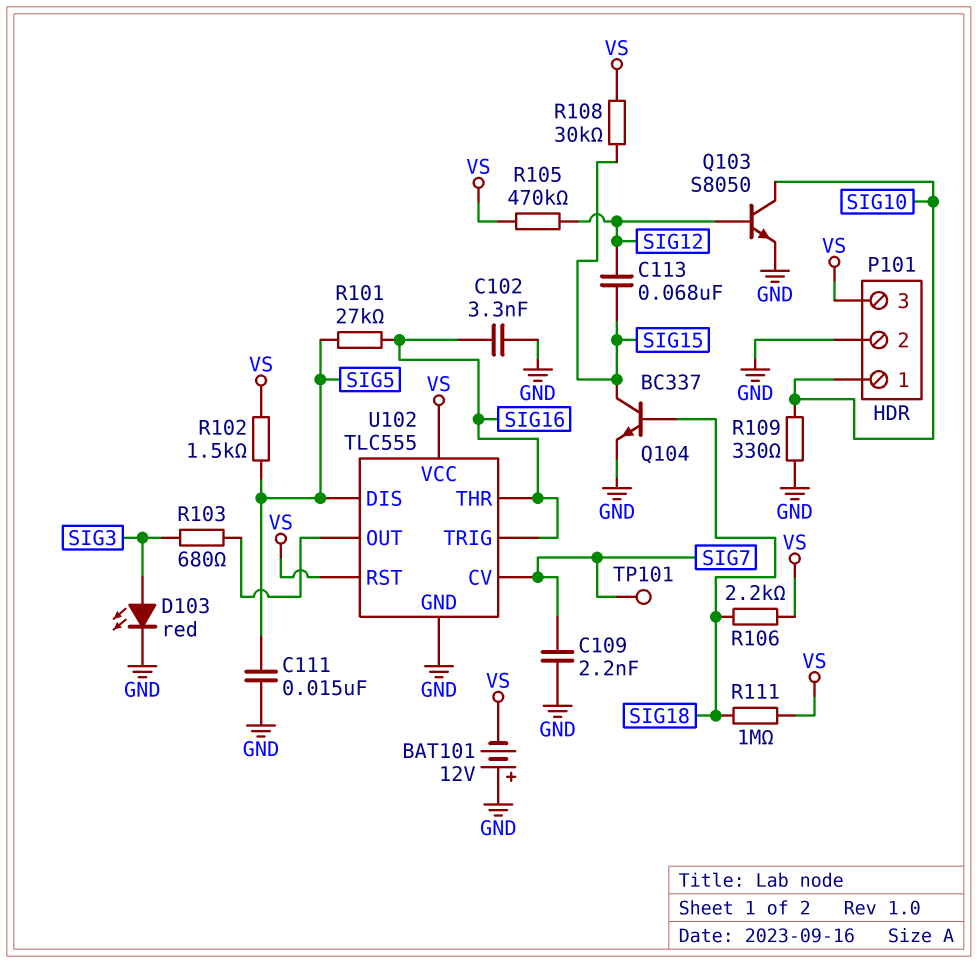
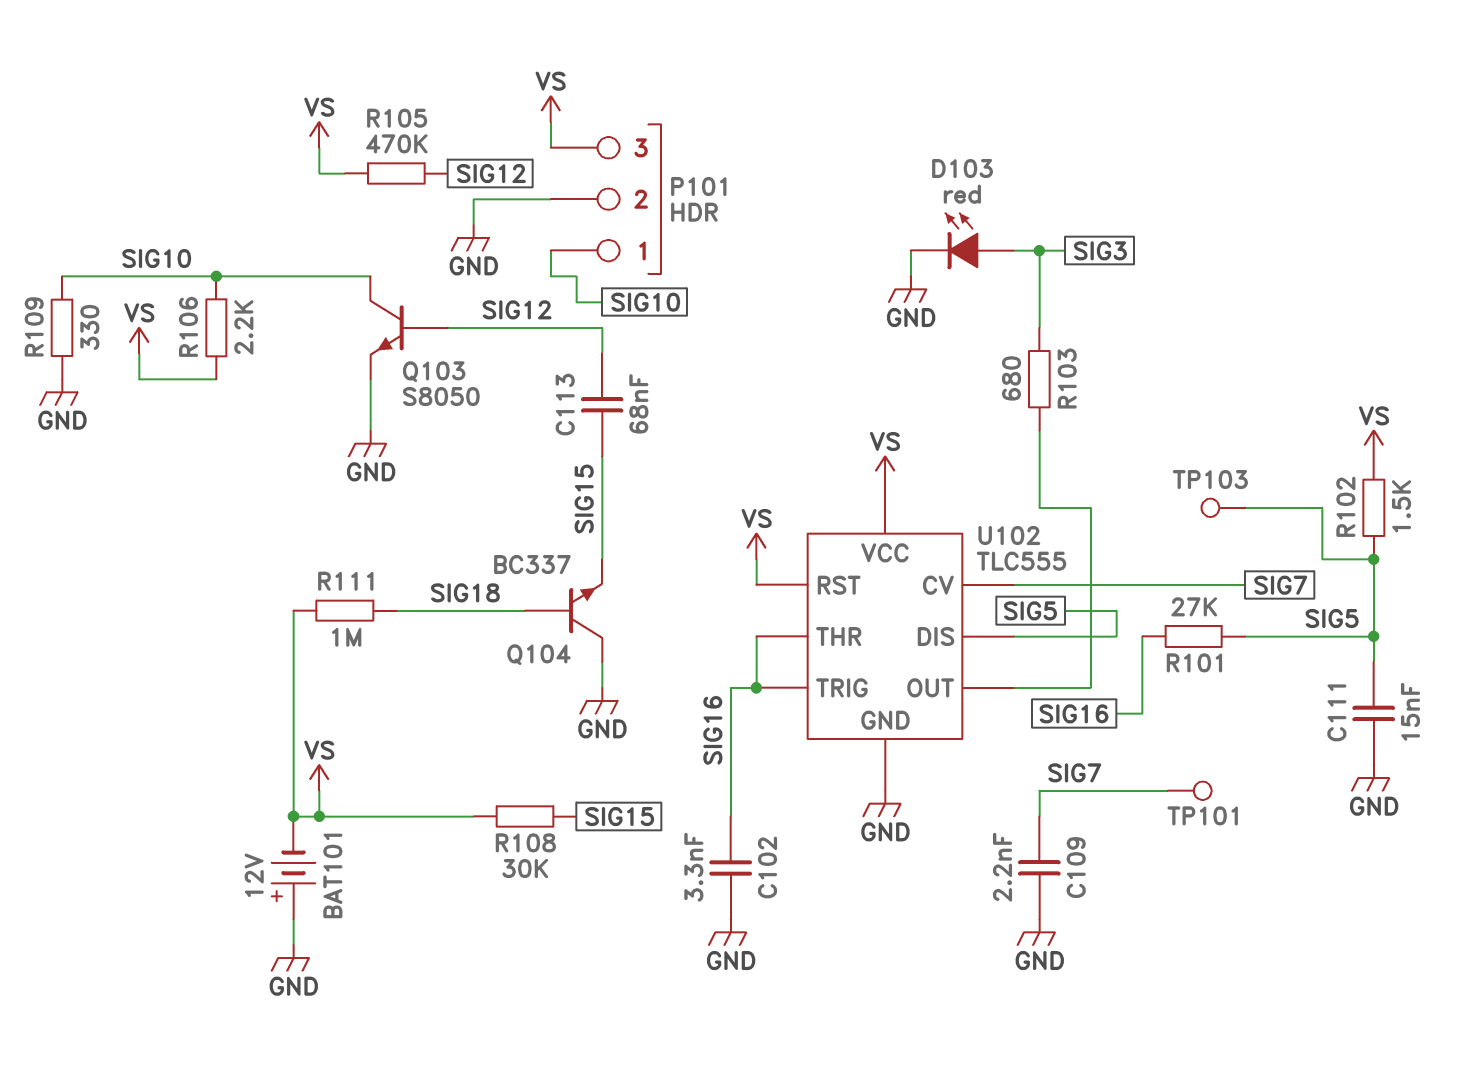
Q104: NPN BC337 (B SIG18, C SIG15, E GND) -> NPN BC337 (B SIG18, C GND, E SIG15)
R106: 2.2k (SIG18, VS) -> 2.2k (SIG10, VS)
TP103: none -> test point (SIG5)

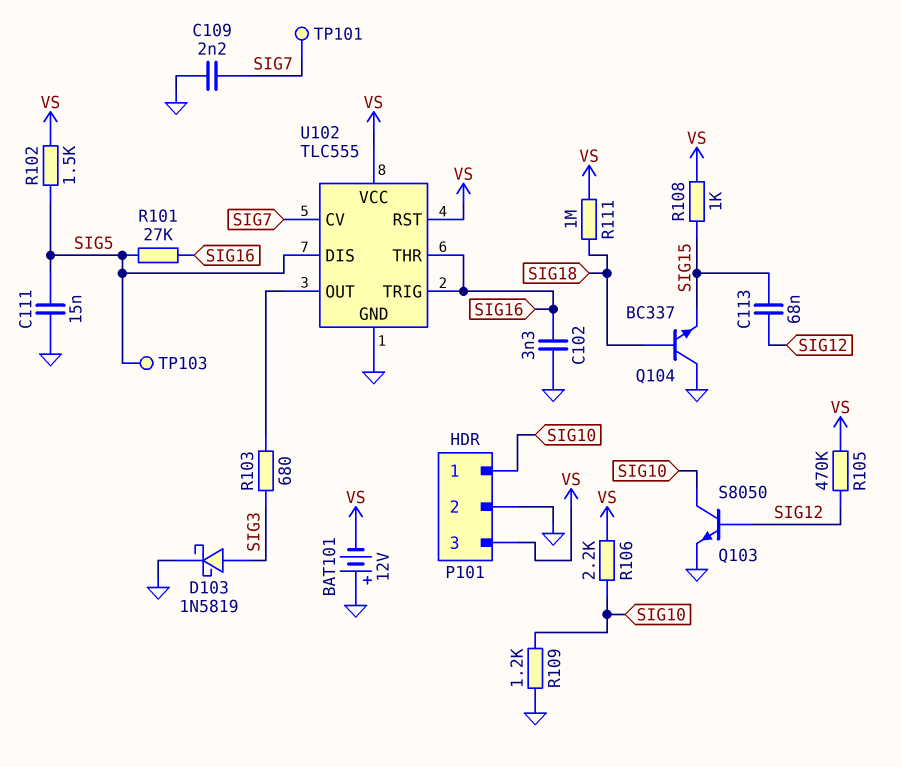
D103: LED red (A SIG3, K GND) -> schottky 1N5819 (A SIG3, K GND)
R108: 30k (SIG15, VS) -> 1k (SIG15, VS)
R109: 330 (GND, SIG10) -> 1.2k (GND, SIG10)

